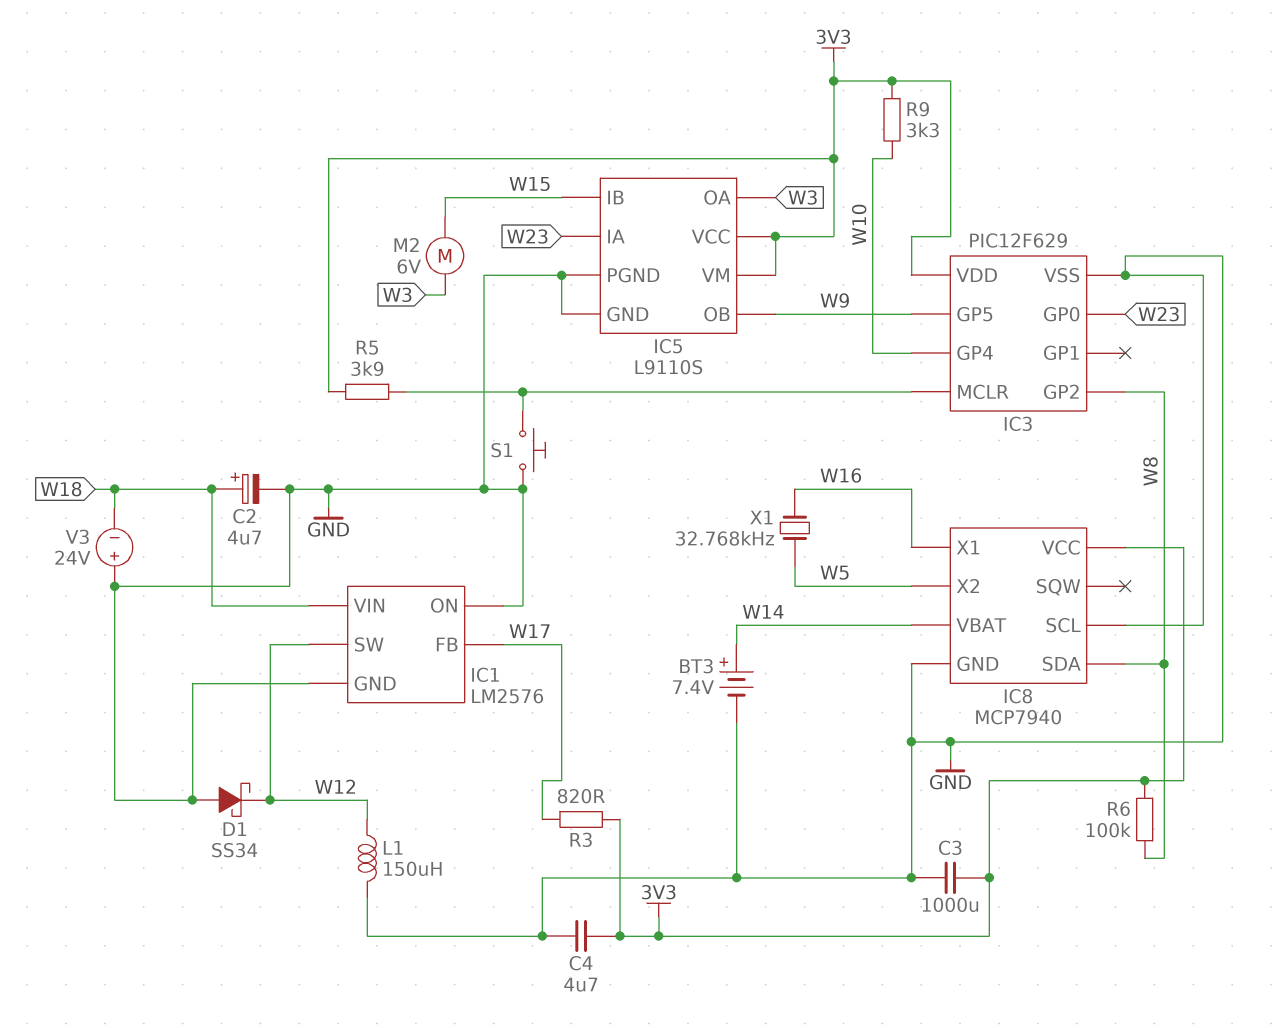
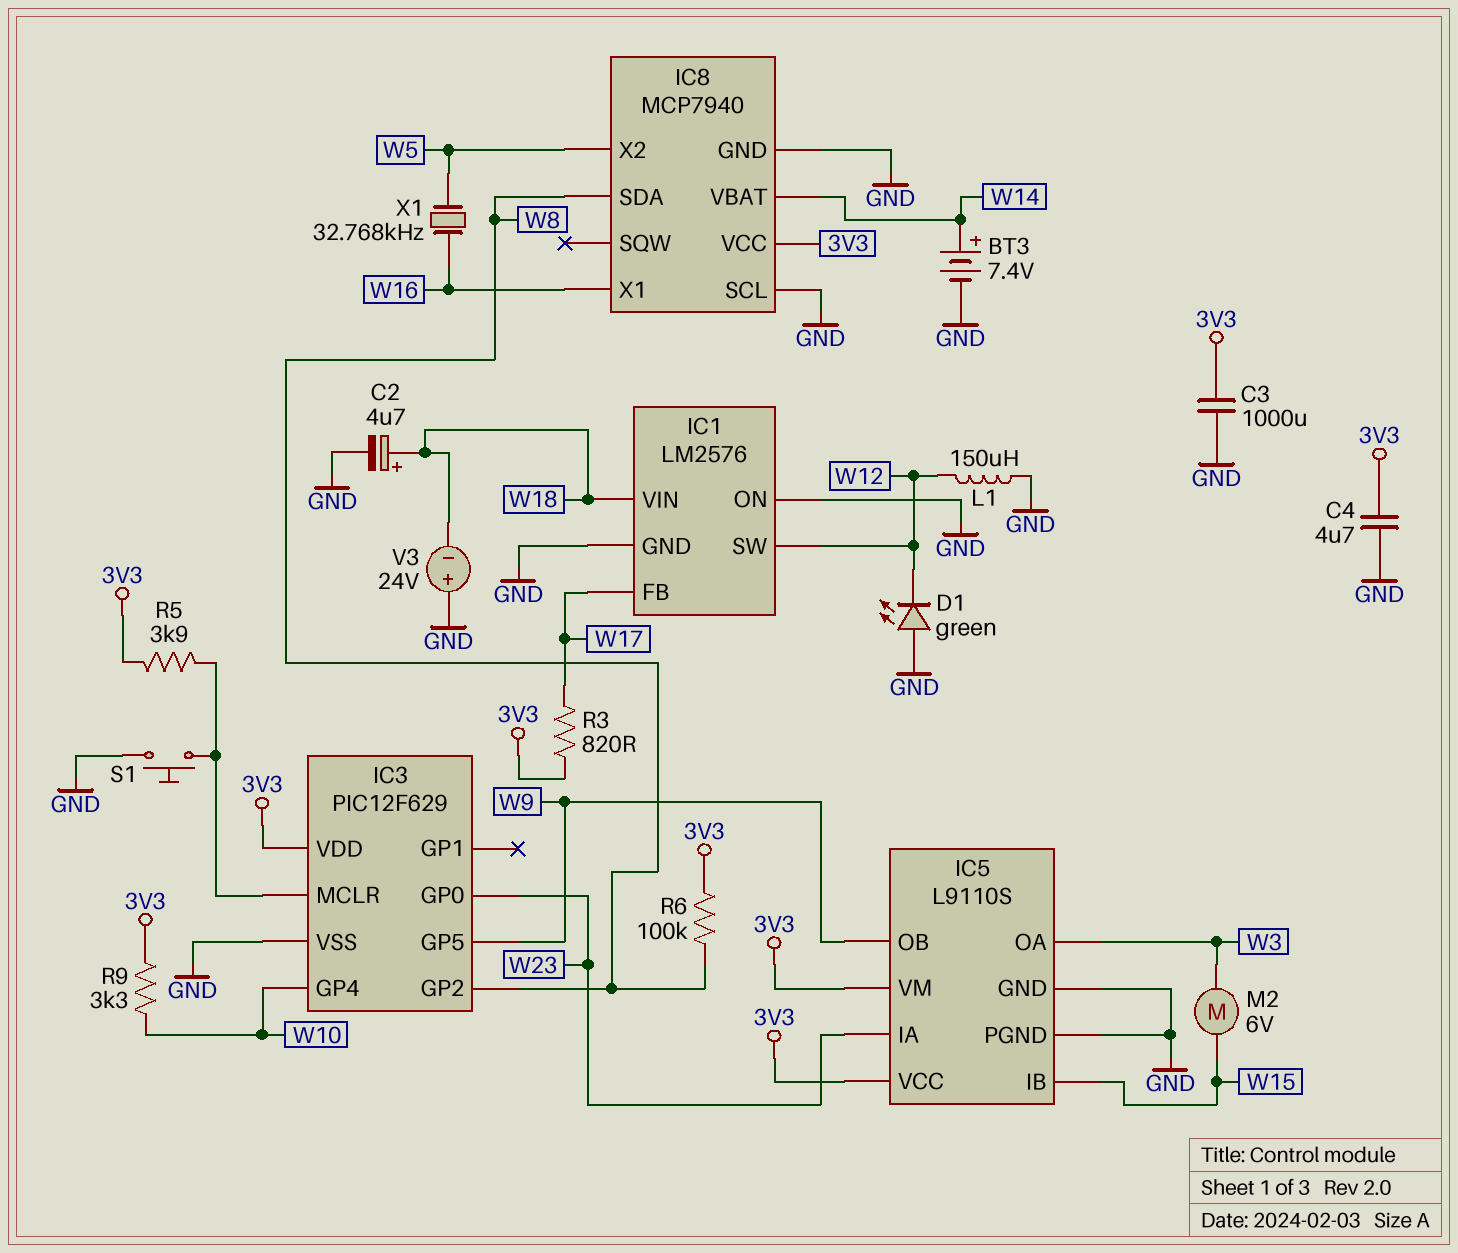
D1: schottky SS34 (A GND, K W12) -> LED green (A GND, K W12)

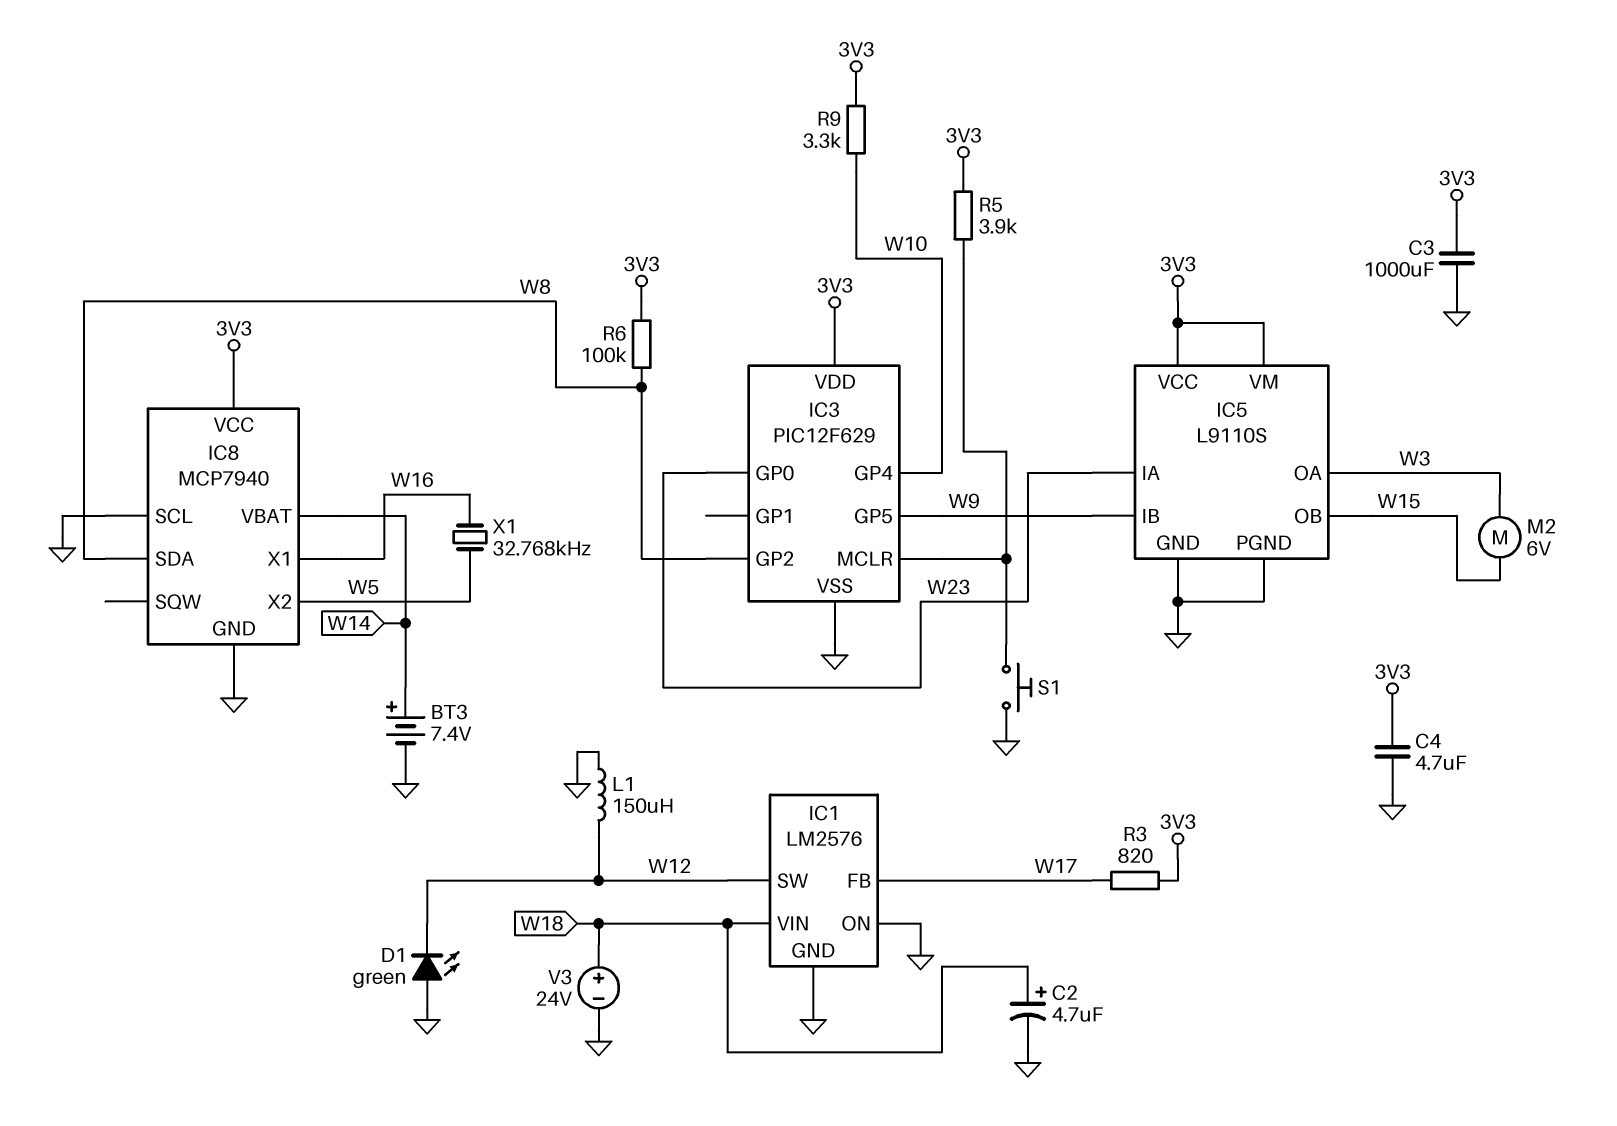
IC5 pin IB: W15 -> W9
IC5 pin OB: W9 -> W15
V3: 24V (plus GND, minus W18) -> 24V (plus W18, minus GND)

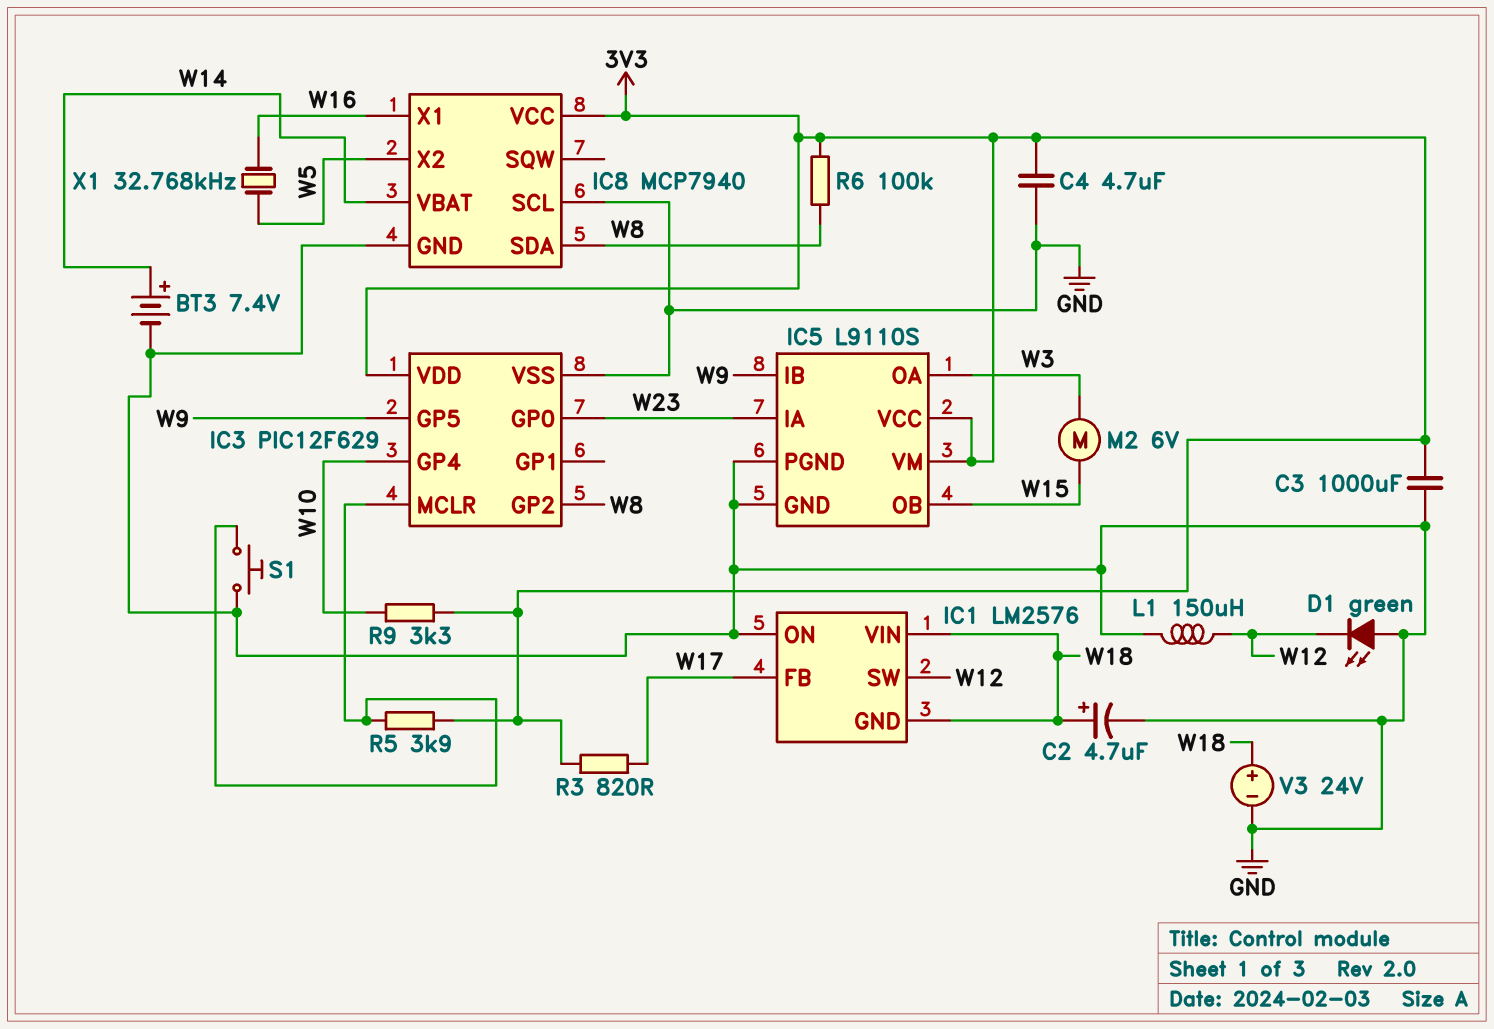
IC1 pin GND: GND -> W18

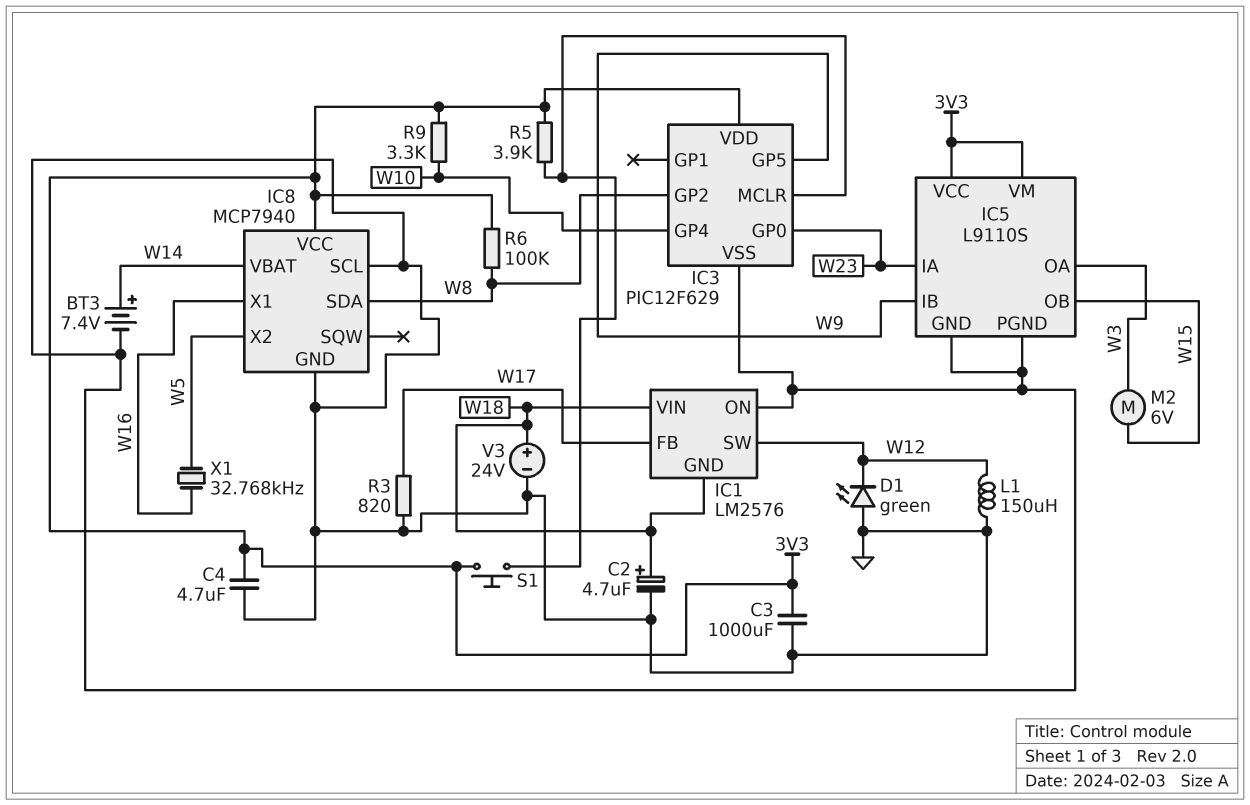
R3: 820 (3V3, W17) -> 820 (GND, W17)
S1: button (GND, IC3/MCLR) -> button (3V3, IC3/MCLR)

